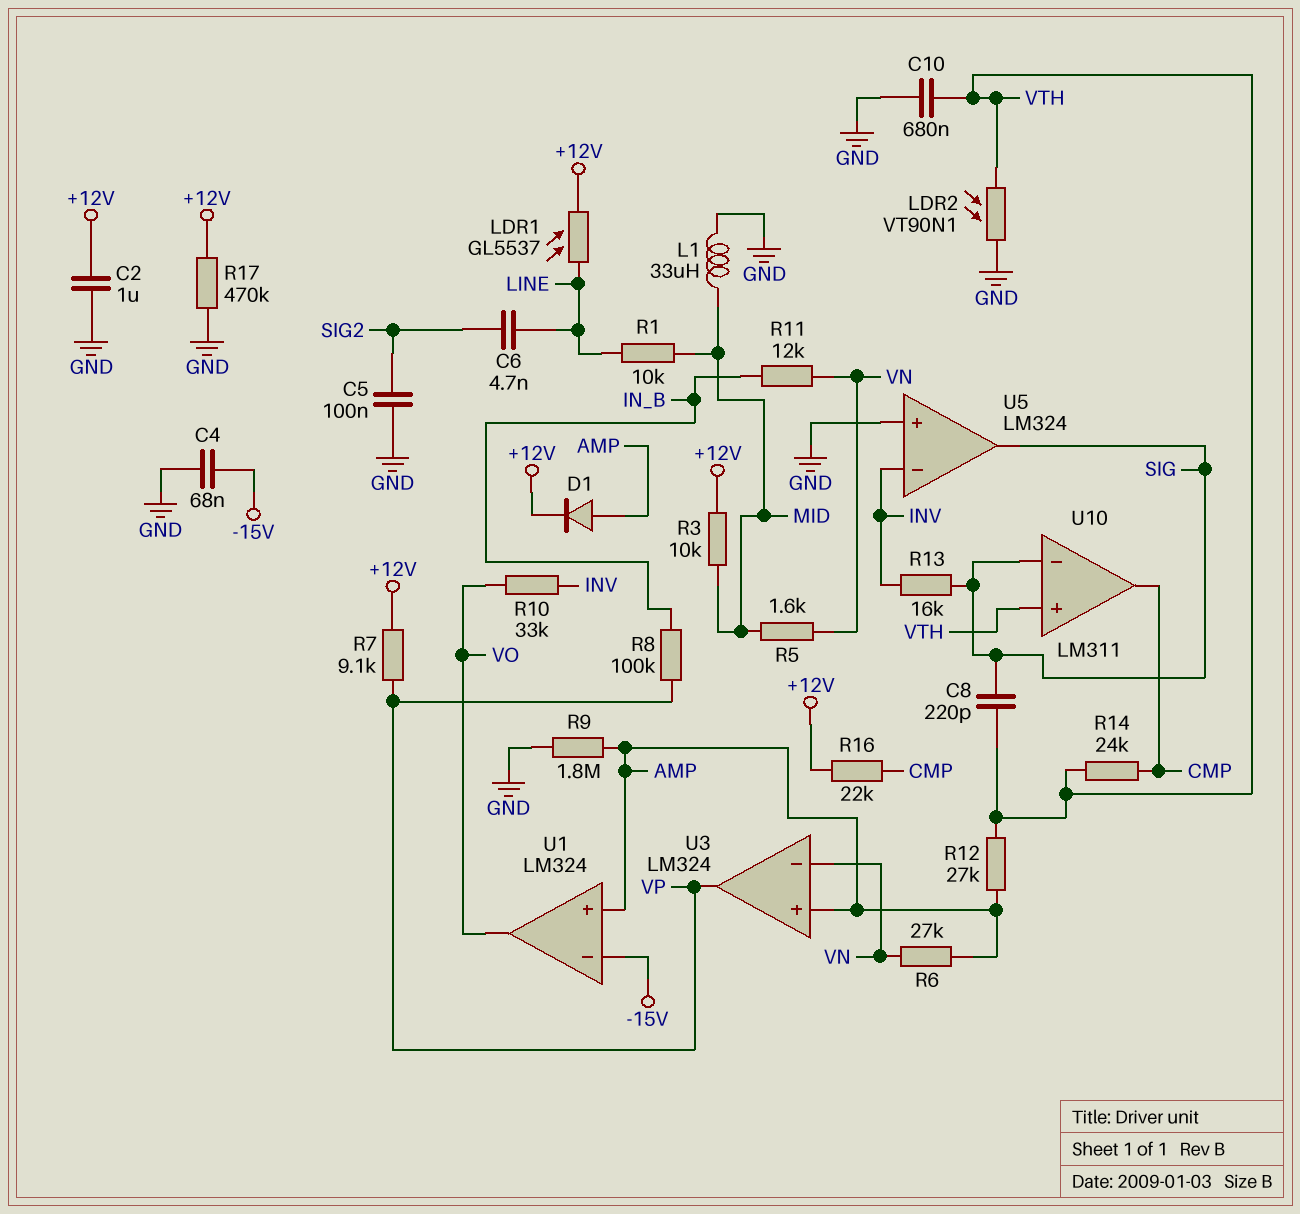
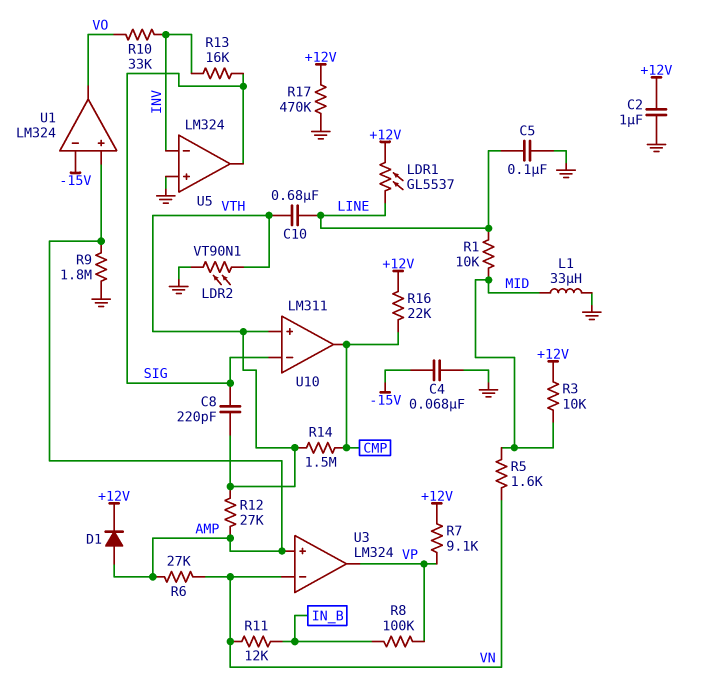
C5: 100nF (GND, SIG2) -> 100nF (GND, LINE)
C6: 4.7nF (LINE, SIG2) -> none
C10: 680nF (GND, VTH) -> 680nF (LINE, VTH)
R14: 24k (CMP, VTH) -> 1.5M (CMP, VTH)

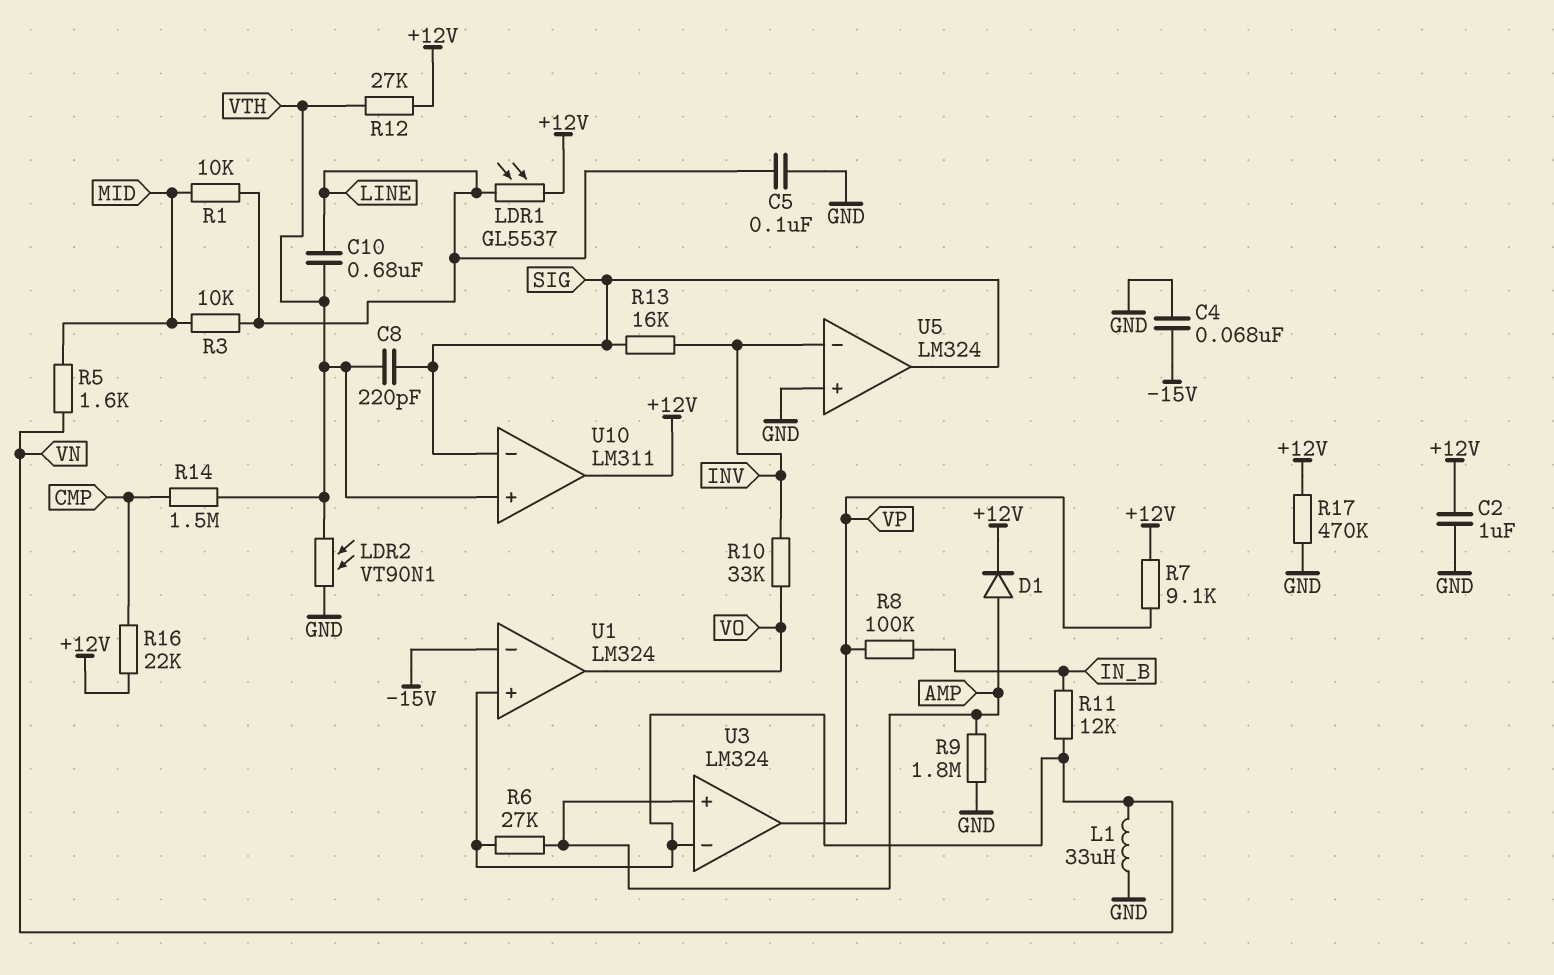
L1: 33uH (GND, MID) -> 33uH (GND, VN)
R3: 10k (+12V, MID) -> 10k (LINE, MID)
R12: 27k (AMP, VTH) -> 27k (+12V, VTH)
U1 pin in+: AMP -> VN
U10 pin out: CMP -> +12V

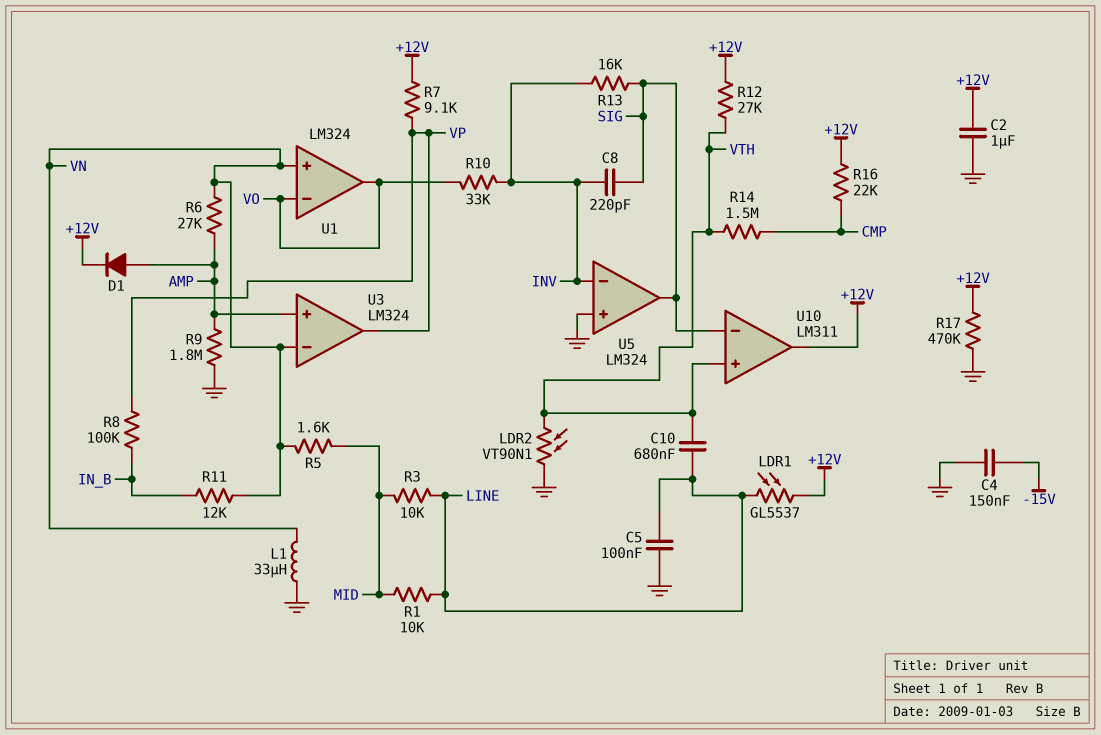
C4: 68nF (-15V, GND) -> 150nF (-15V, GND)
C8: 220pF (SIG, VTH) -> 220pF (INV, SIG)
U1 pin in-: -15V -> VO

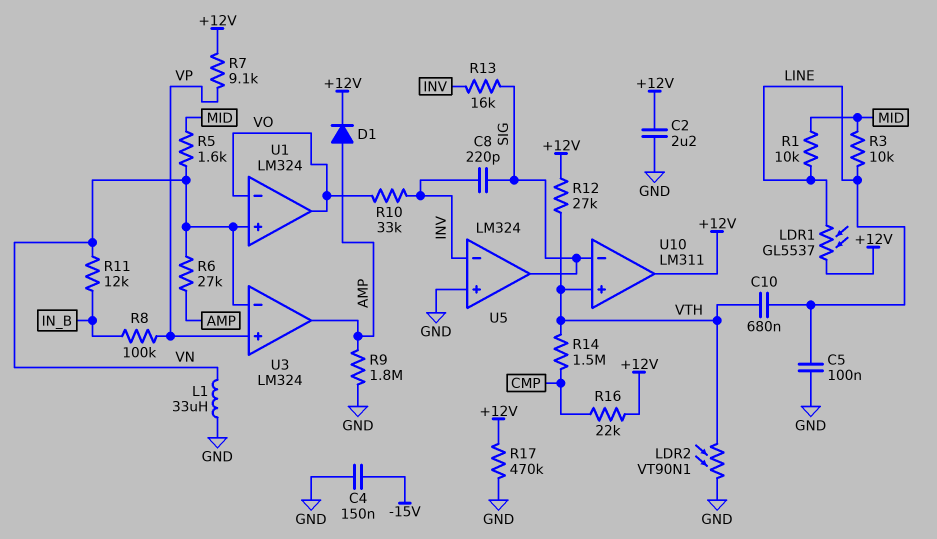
C2: 1uF (+12V, GND) -> 2.2uF (+12V, GND)
U3 pin in+: AMP -> VP
U3 pin out: VP -> AMP

